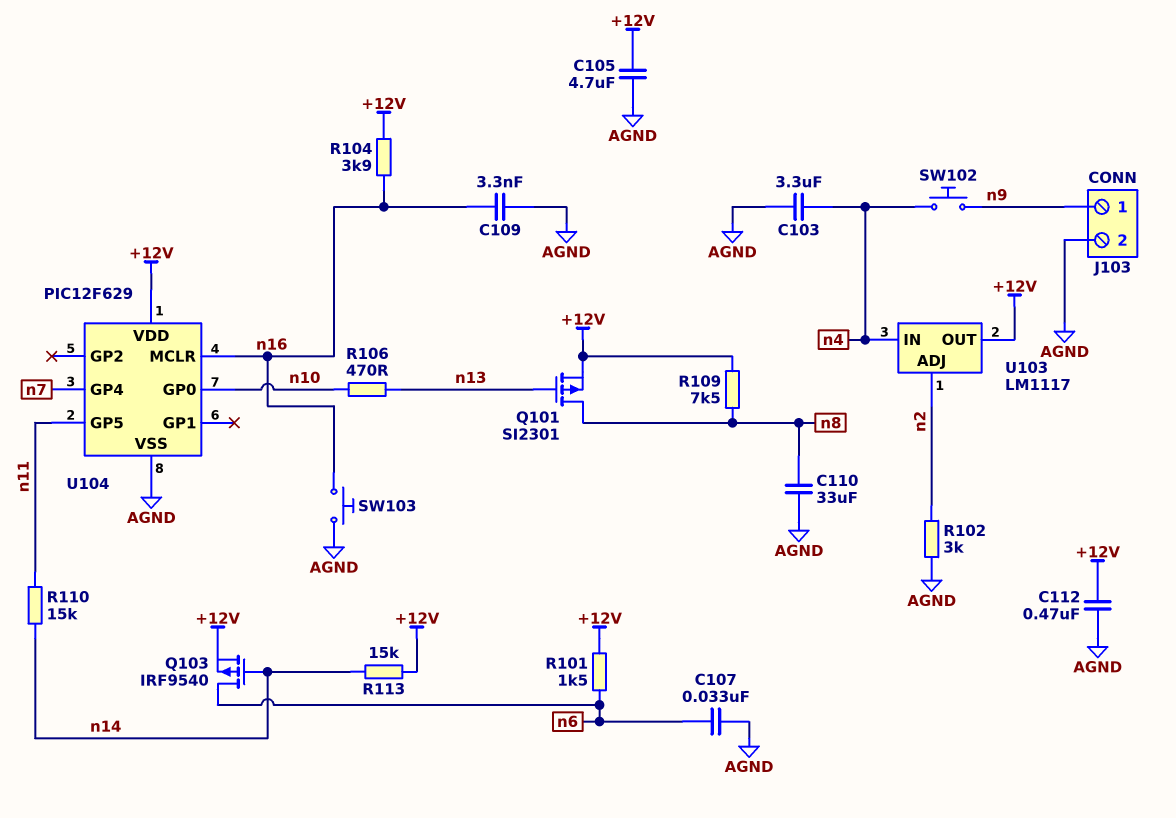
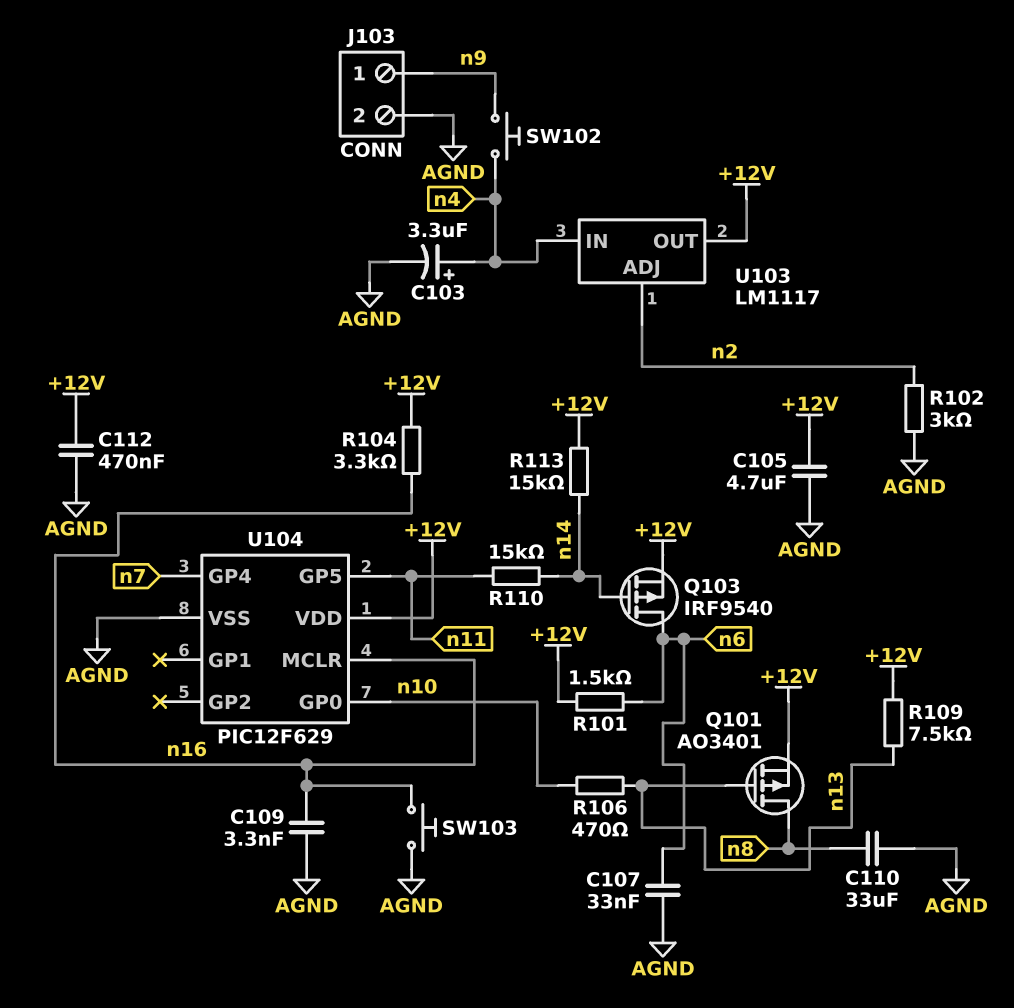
C103: 3.3uF (AGND, n4) -> 3.3uF (plus n4, minus AGND)
Q101: PMOS SI2301 (G n13, D n8, S +12V) -> PMOS AO3401 (G n13, D n8, S +12V)
R104: 3.9k (+12V, n16) -> 3.3k (+12V, n16)
R109: 7.5k (+12V, n8) -> 7.5k (+12V, n13)

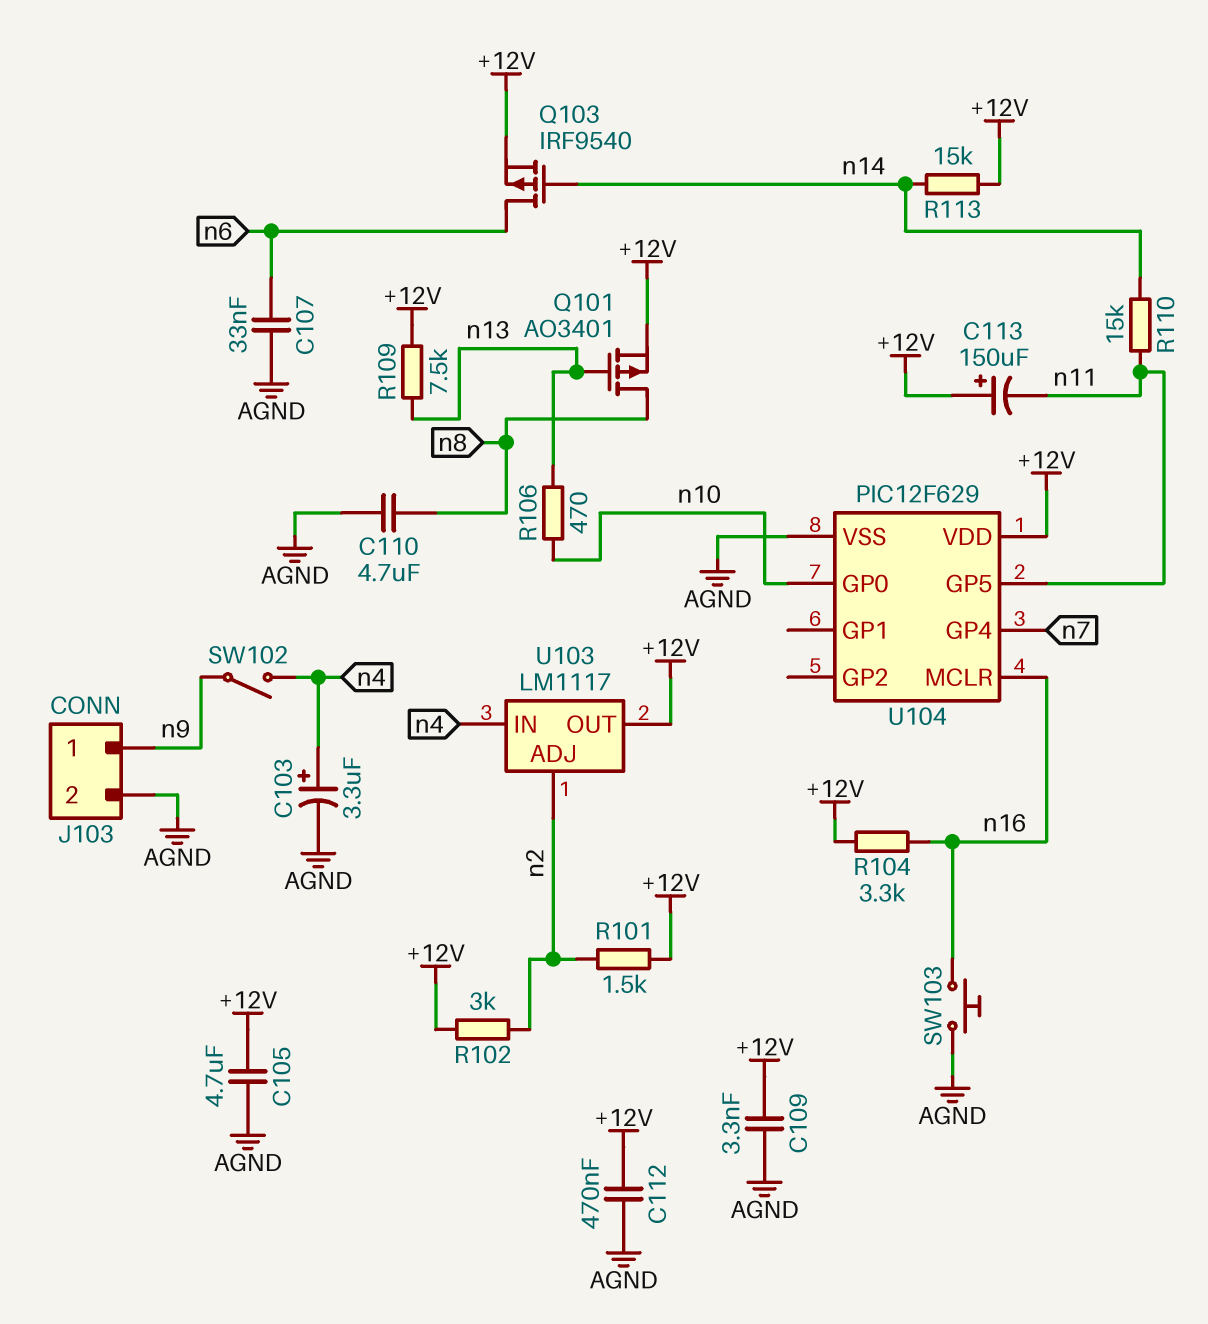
C109: 3.3nF (AGND, n16) -> 3.3nF (+12V, AGND)
C110: 33uF (AGND, n8) -> 4.7uF (AGND, n8)
C113: none -> 150uF (plus +12V, minus n11)
R101: 1.5k (+12V, n6) -> 1.5k (+12V, n2)
R102: 3k (AGND, n2) -> 3k (+12V, n2)
SW102: button (n4, n9) -> switch (n4, n9)

